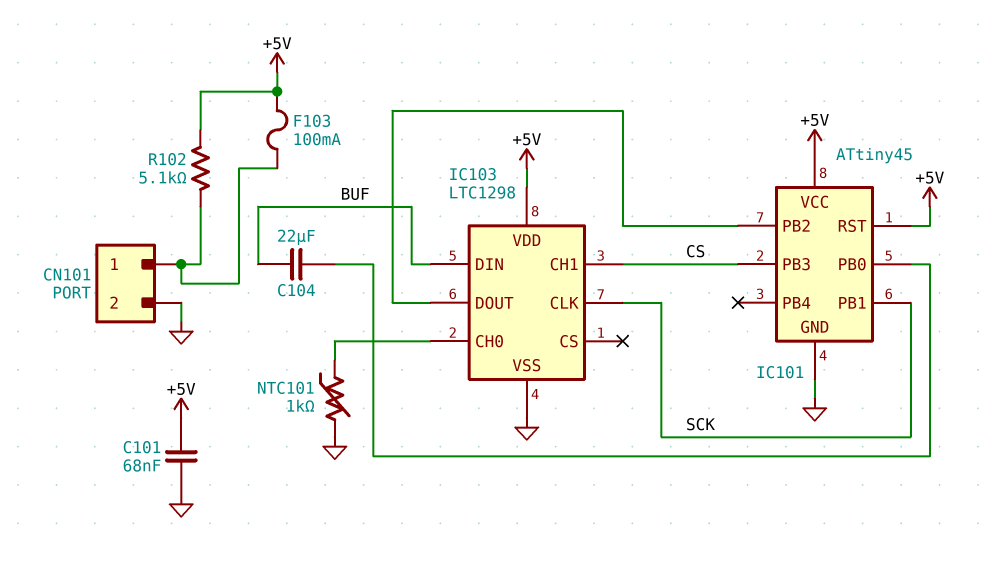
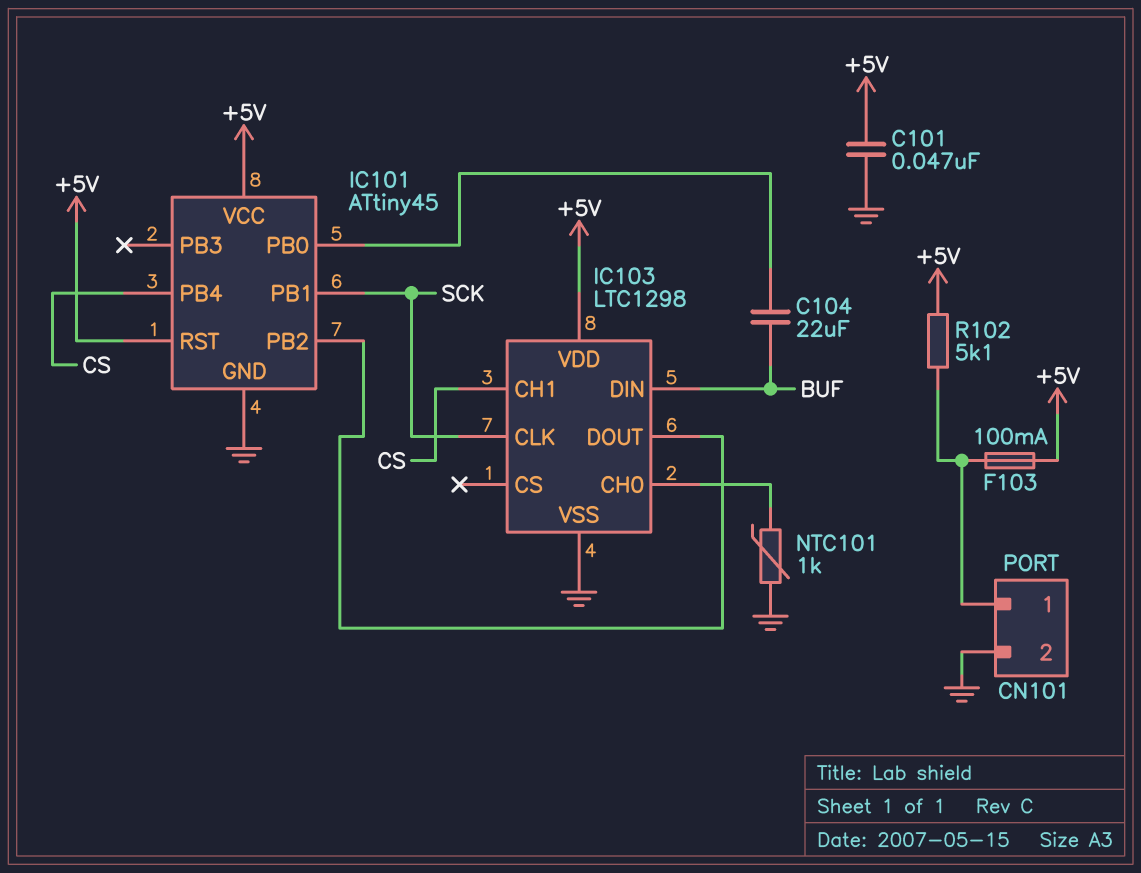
C101: 68nF (+5V, GND) -> 47nF (+5V, GND)
IC101 pin PB3: CS -> none
IC101 pin PB4: none -> CS

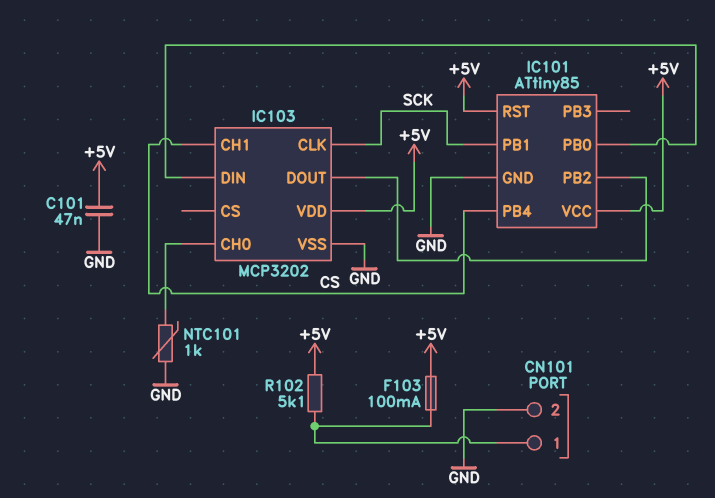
C104: 22uF (BUF, IC101/PB0) -> none
IC101: ATtiny45 -> ATtiny85
IC103: LTC1298 -> MCP3202
IC103 pin DIN: BUF -> IC101/PB0

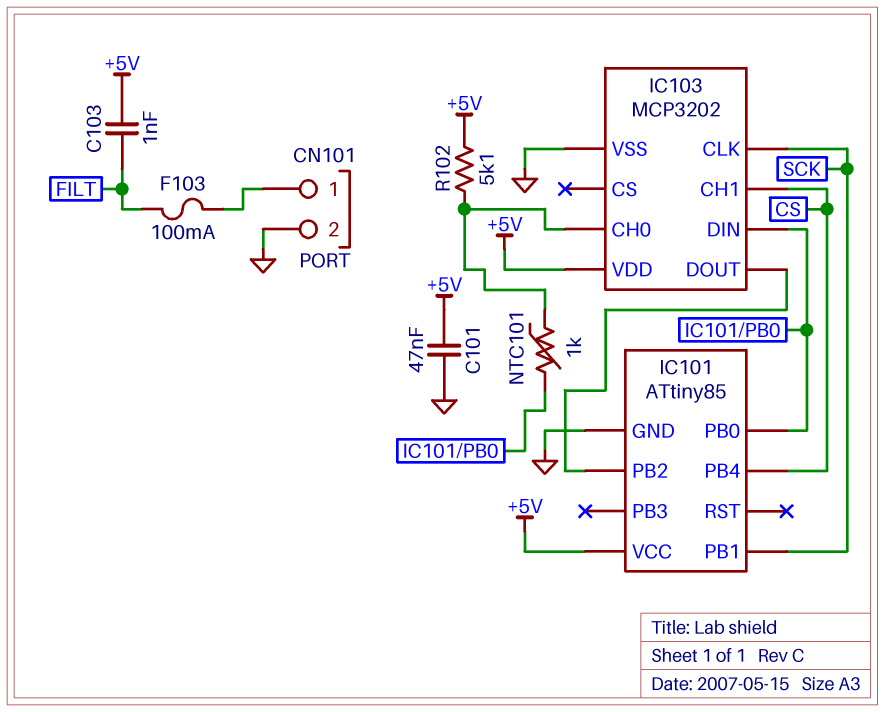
C103: none -> 1nF (+5V, FILT)
F103: 100mA (+5V, CN101/1) -> 100mA (CN101/1, FILT)
IC101 pin RST: +5V -> none
NTC101: 1k (GND, IC103/CH0) -> 1k (IC101/PB0, IC103/CH0)
R102: 5.1k (+5V, CN101/1) -> 5.1k (+5V, IC103/CH0)

